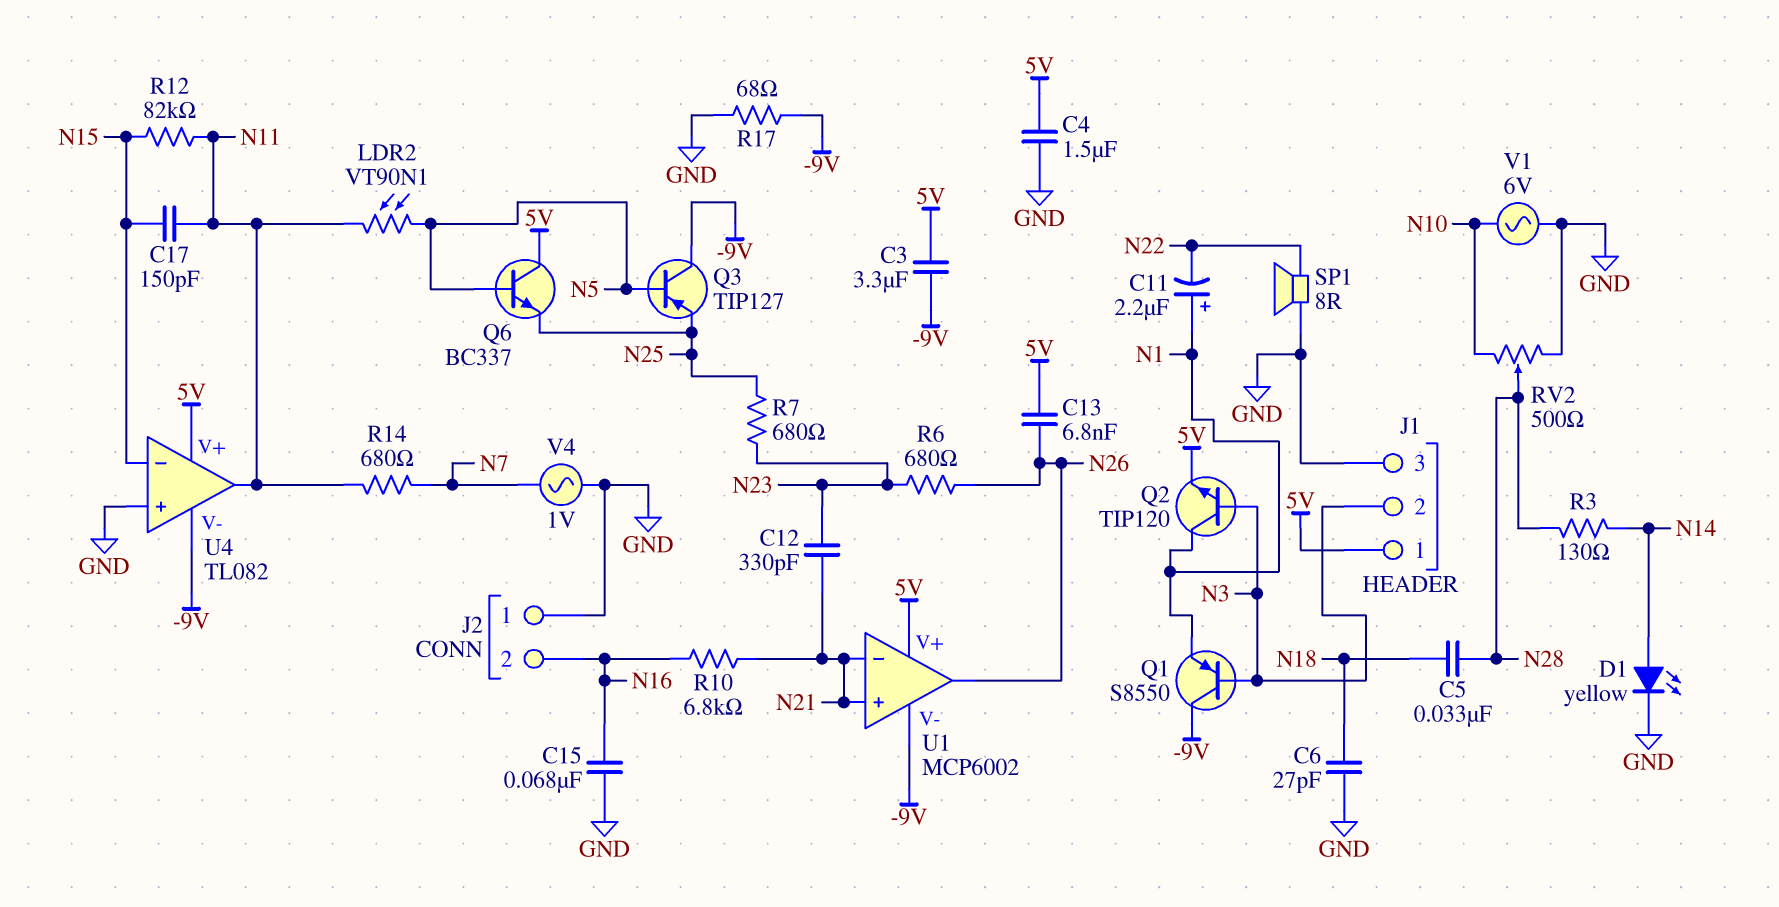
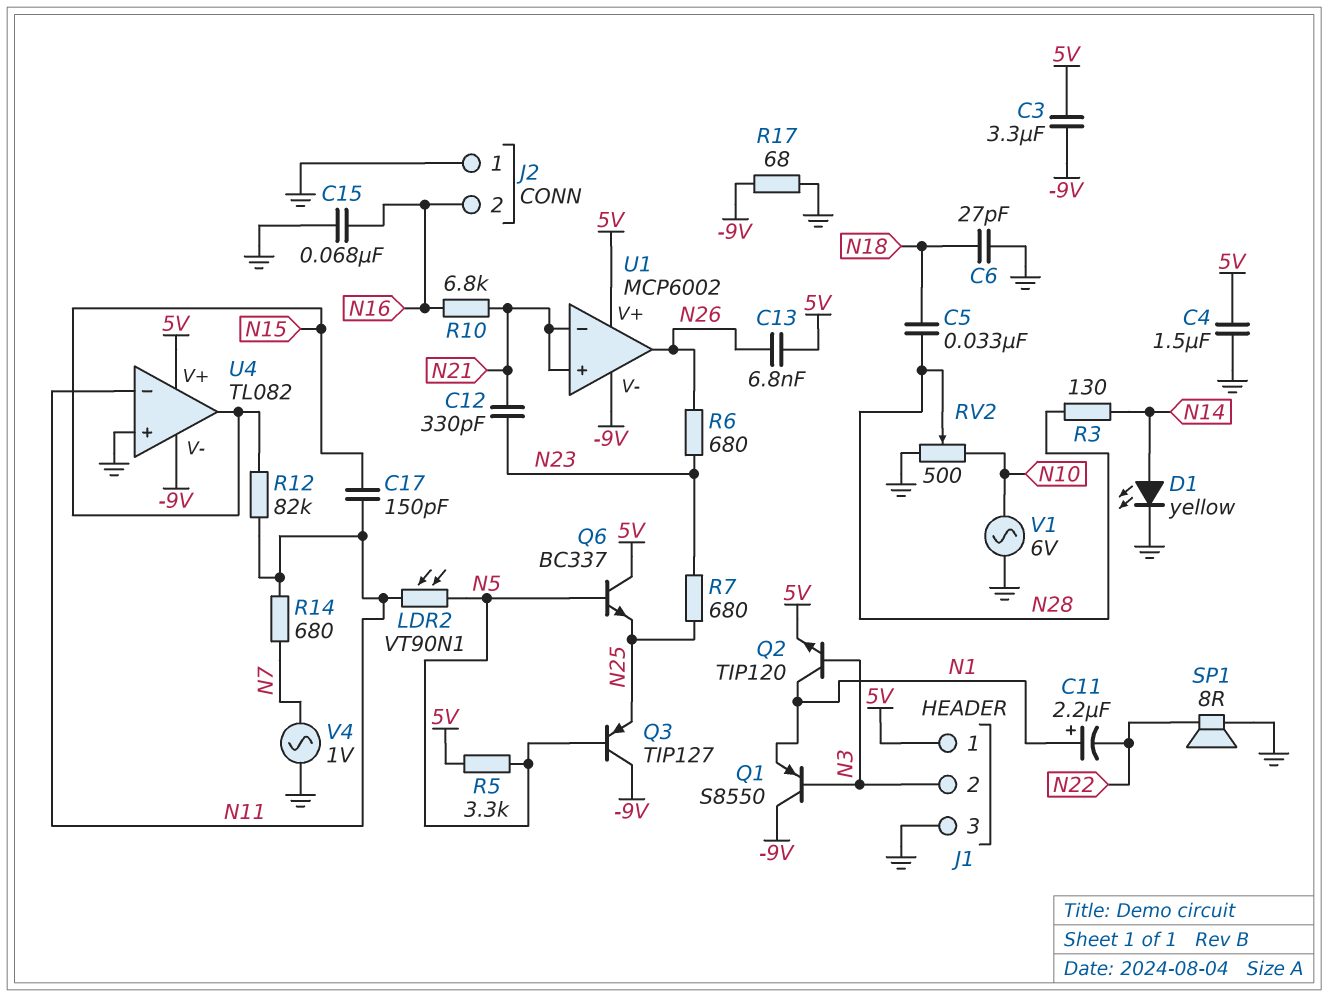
R5: none -> 3.3k (5V, N5)
U4 pin in-: N15 -> N11
U4 pin out: N11 -> N15

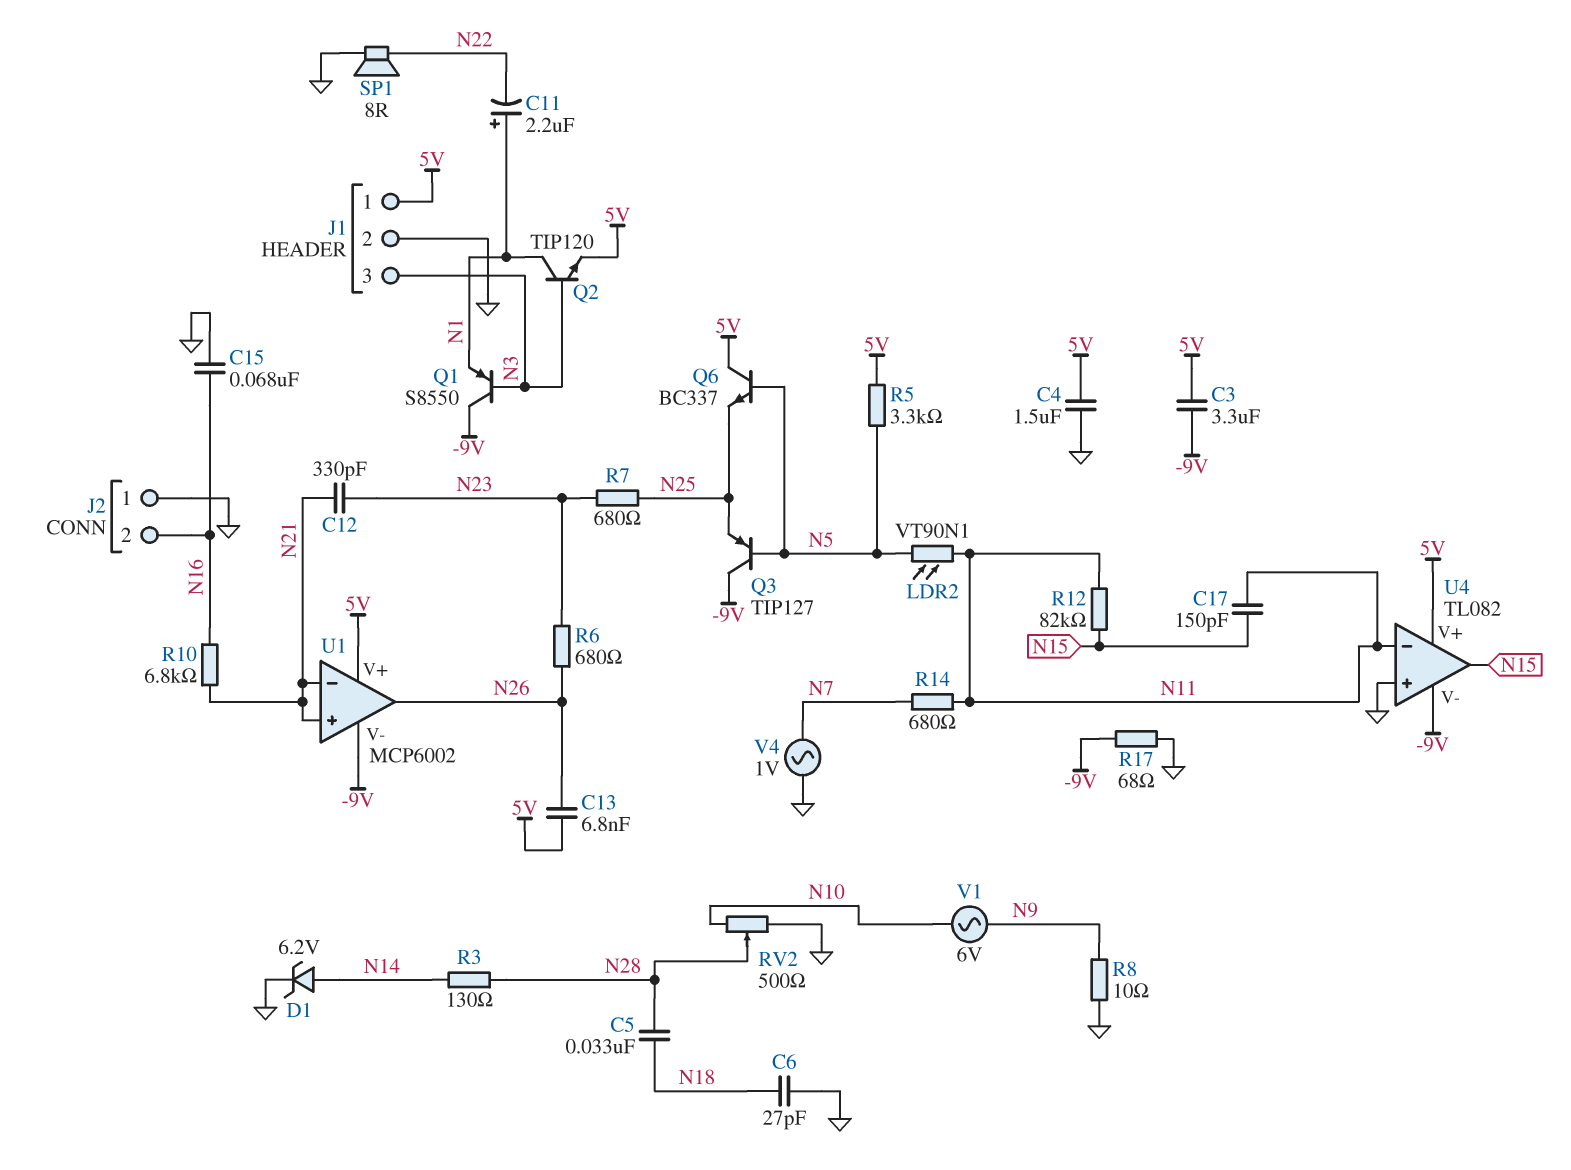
D1: LED yellow (A N14, K GND) -> zener 6.2V (A N14, K GND)
J1 pin 2: N3 -> GND
J1 pin 3: GND -> N3
R8: none -> 10 (GND, N9)
V1: AC 6V (GND, N10) -> AC 6V (N9, N10)

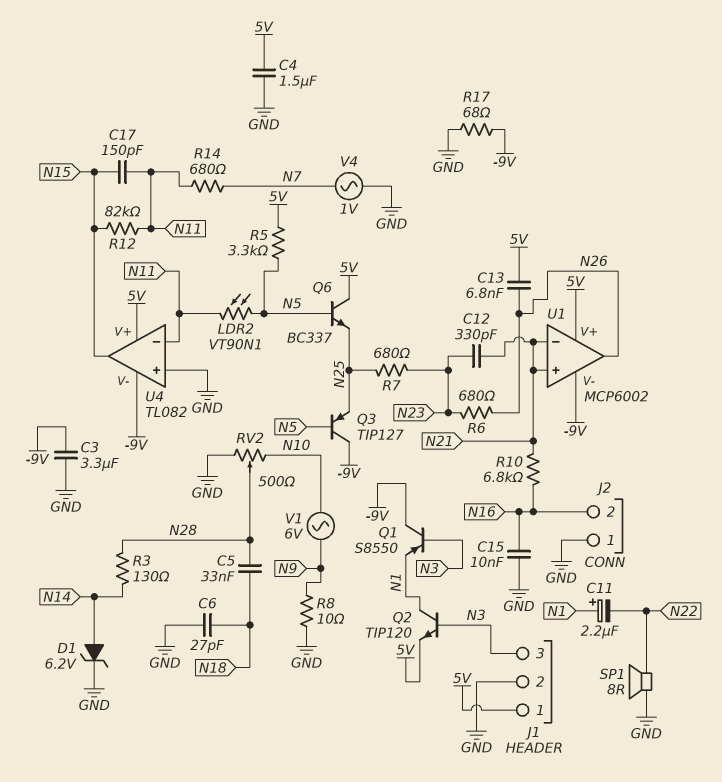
C3: 3.3uF (-9V, 5V) -> 3.3uF (-9V, GND)
C15: 68nF (GND, N16) -> 10nF (GND, N16)

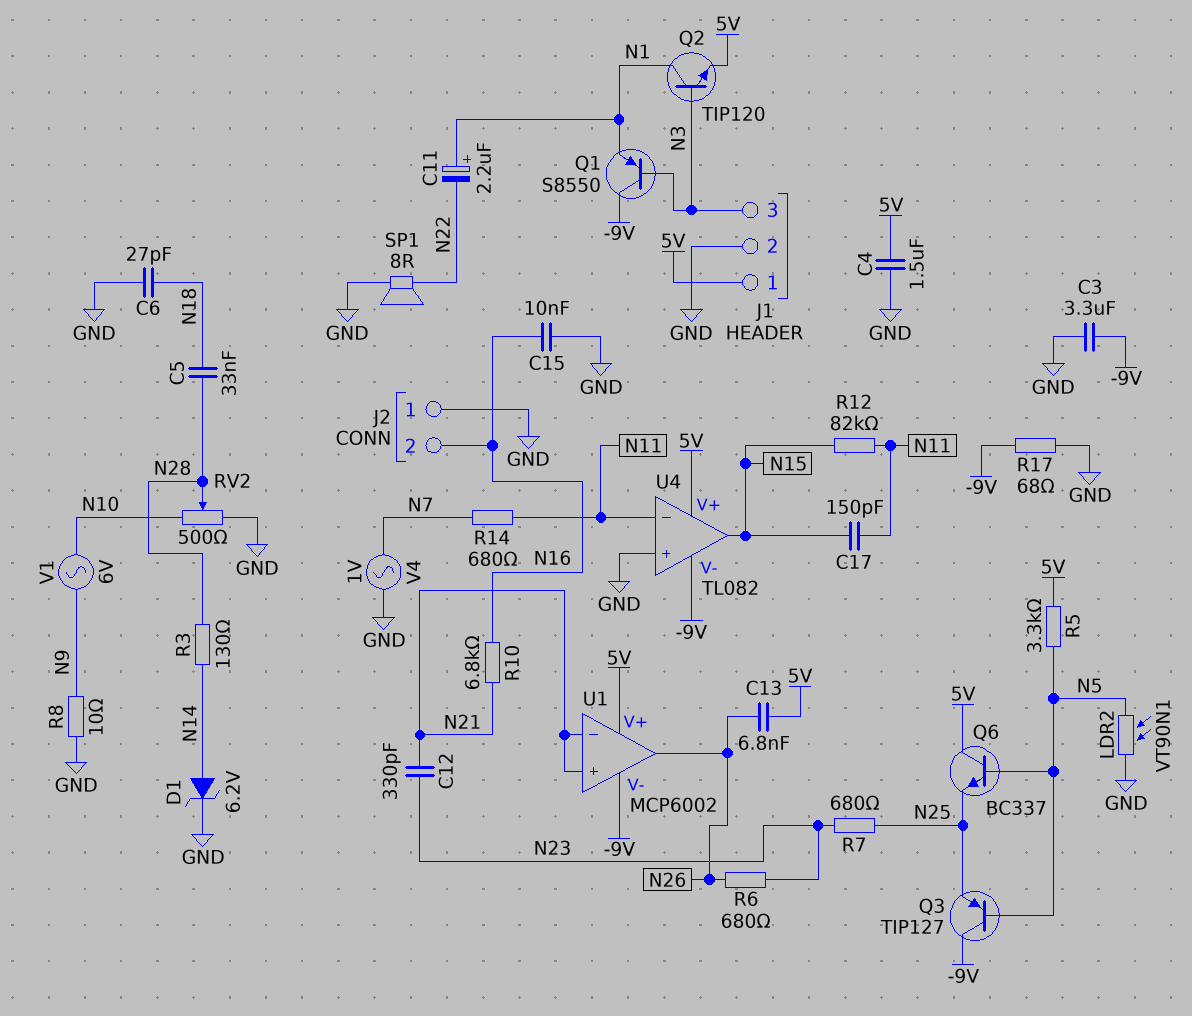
LDR2: VT90N1 (N5, N11) -> VT90N1 (GND, N5)

